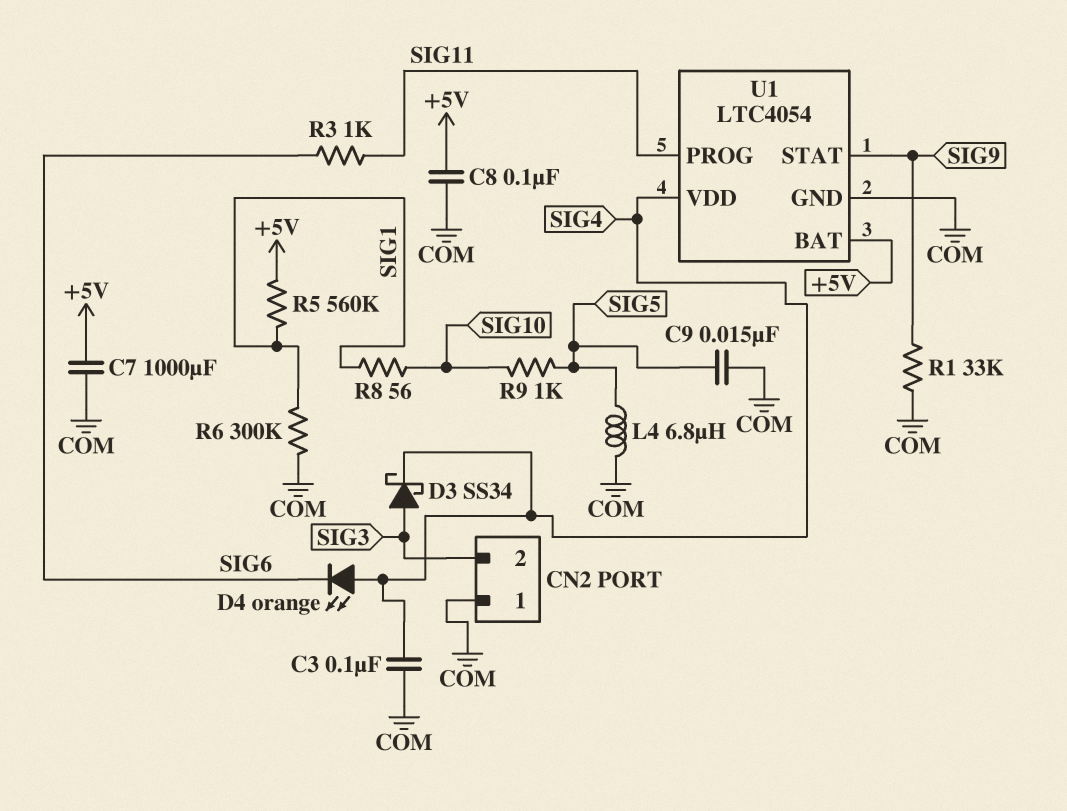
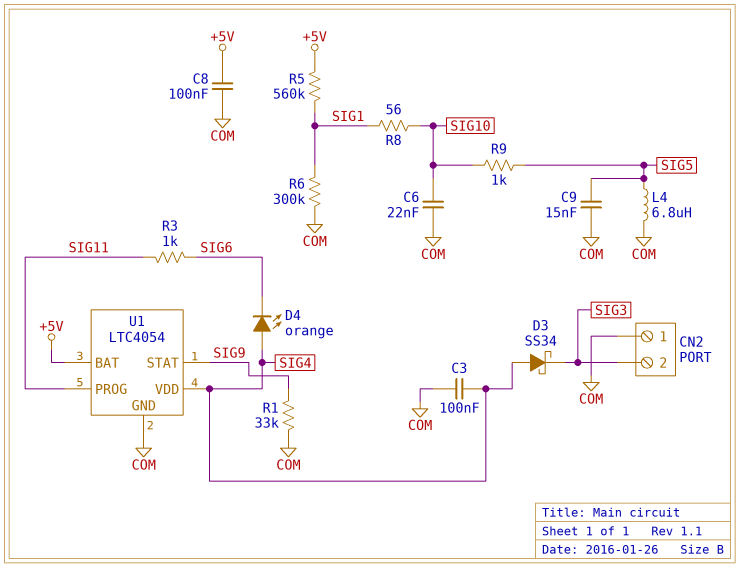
C6: none -> 22nF (COM, SIG10)
C7: 1000uF (+5V, COM) -> none
D3: schottky SS34 (A SIG3, K SIG4) -> schottky SS34 (A SIG4, K SIG3)

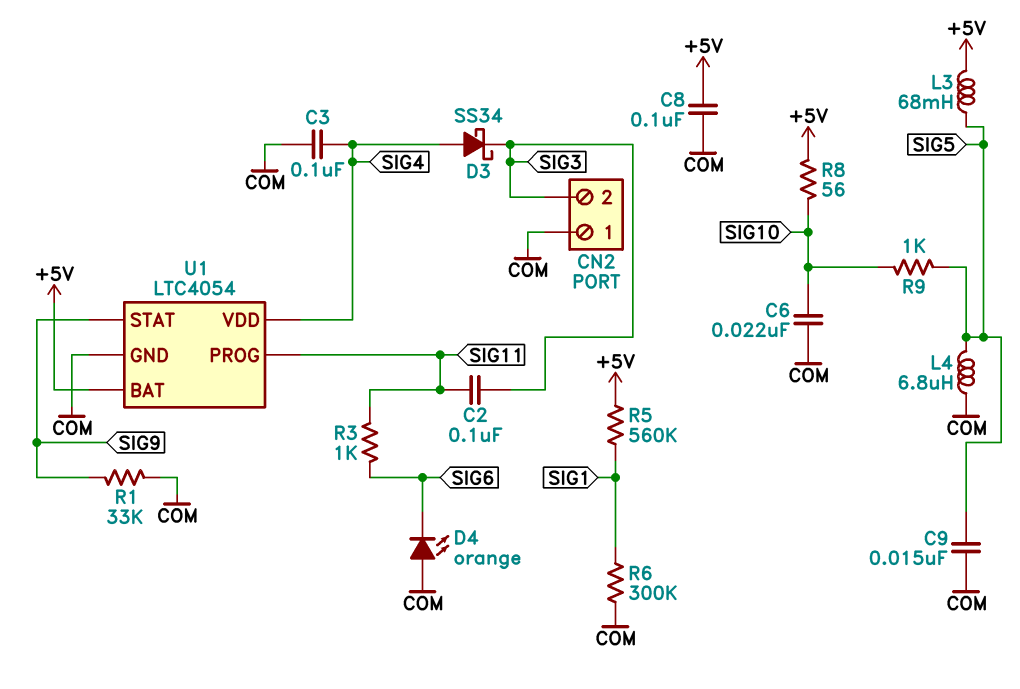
C2: none -> 100nF (SIG3, SIG11)
D4: LED orange (A SIG4, K SIG6) -> LED orange (A COM, K SIG6)
L3: none -> 68mH (+5V, SIG5)
R8: 56 (SIG1, SIG10) -> 56 (+5V, SIG10)

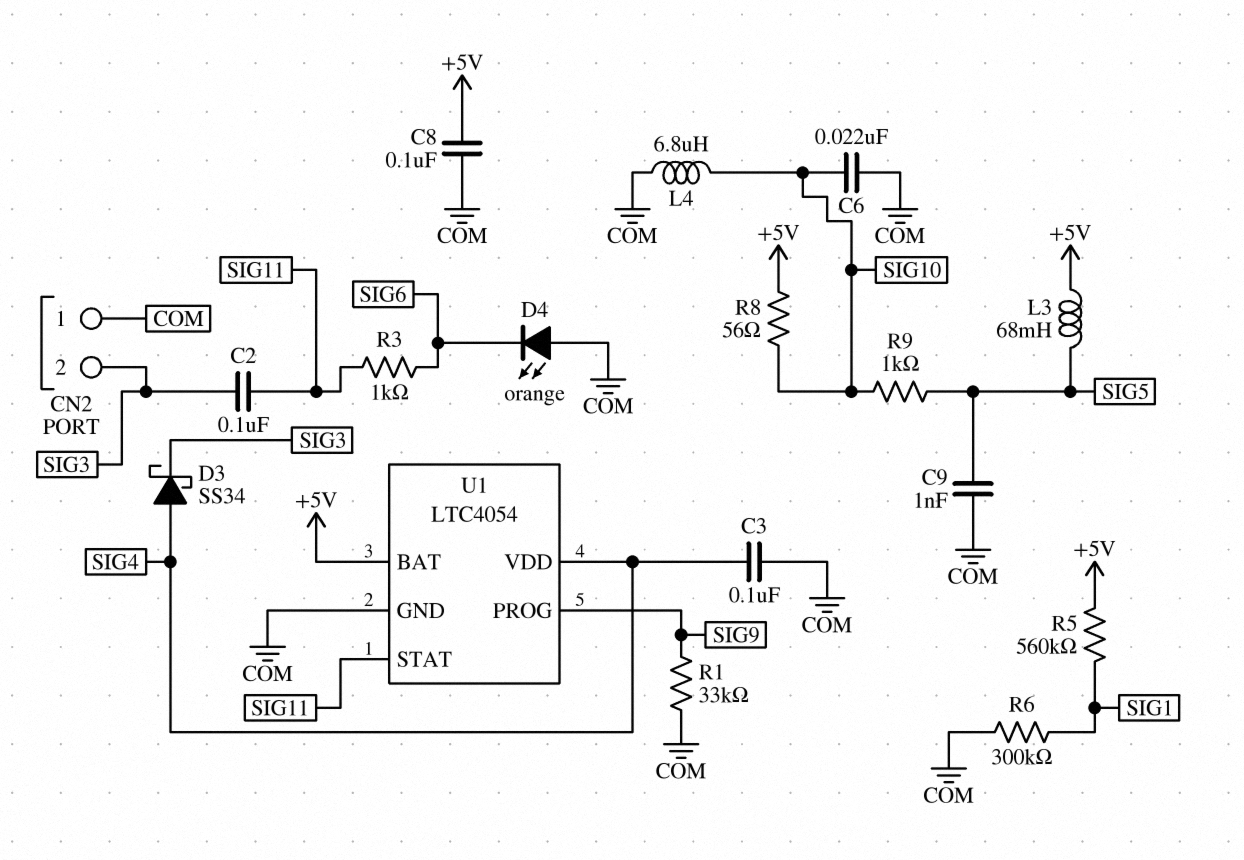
C9: 15nF (COM, SIG5) -> 1nF (COM, SIG5)
L4: 6.8uH (COM, SIG5) -> 6.8uH (COM, SIG10)
U1 pin PROG: SIG11 -> SIG9
U1 pin STAT: SIG9 -> SIG11

